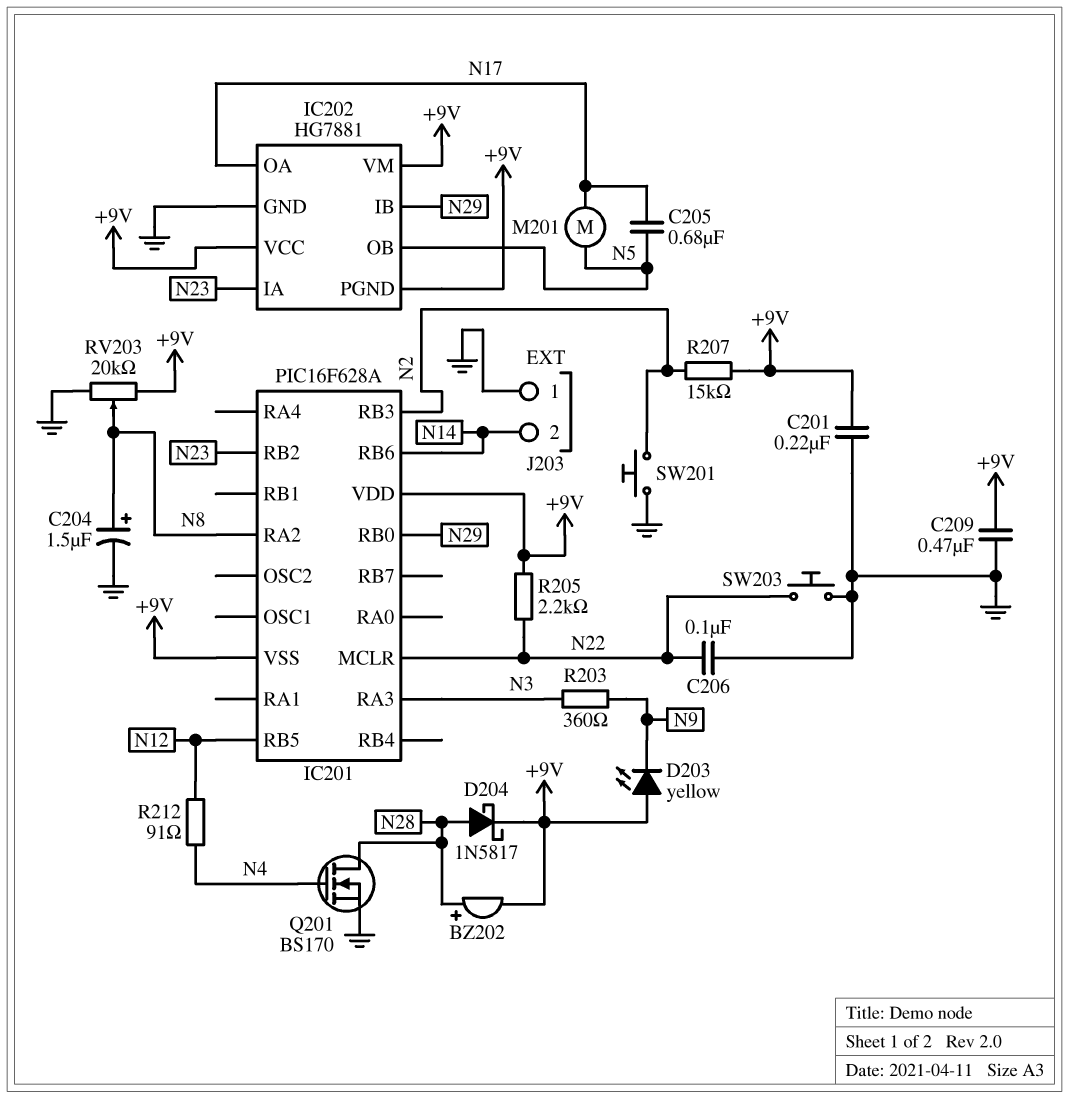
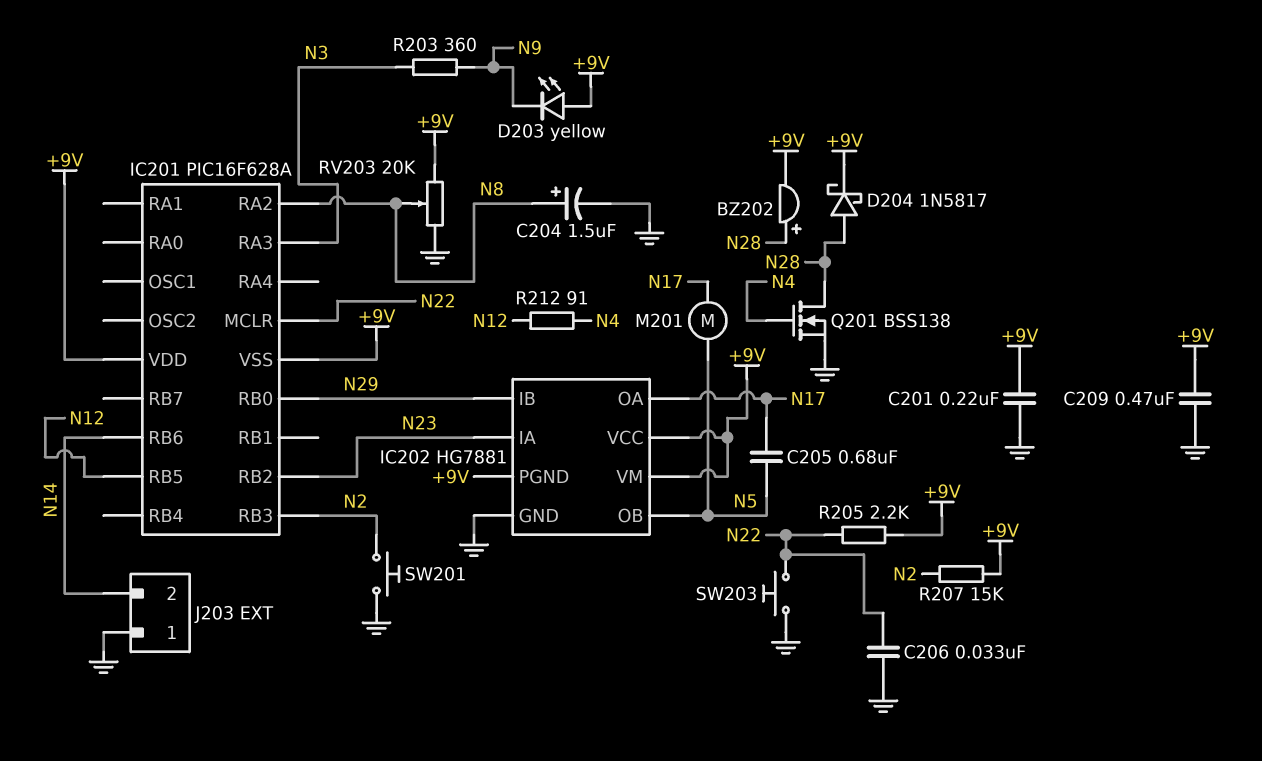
C206: 100nF (GND, N22) -> 33nF (GND, N22)
Q201: NMOS BS170 (G N4, D N28, S GND) -> NMOS BSS138 (G N4, D N28, S GND)

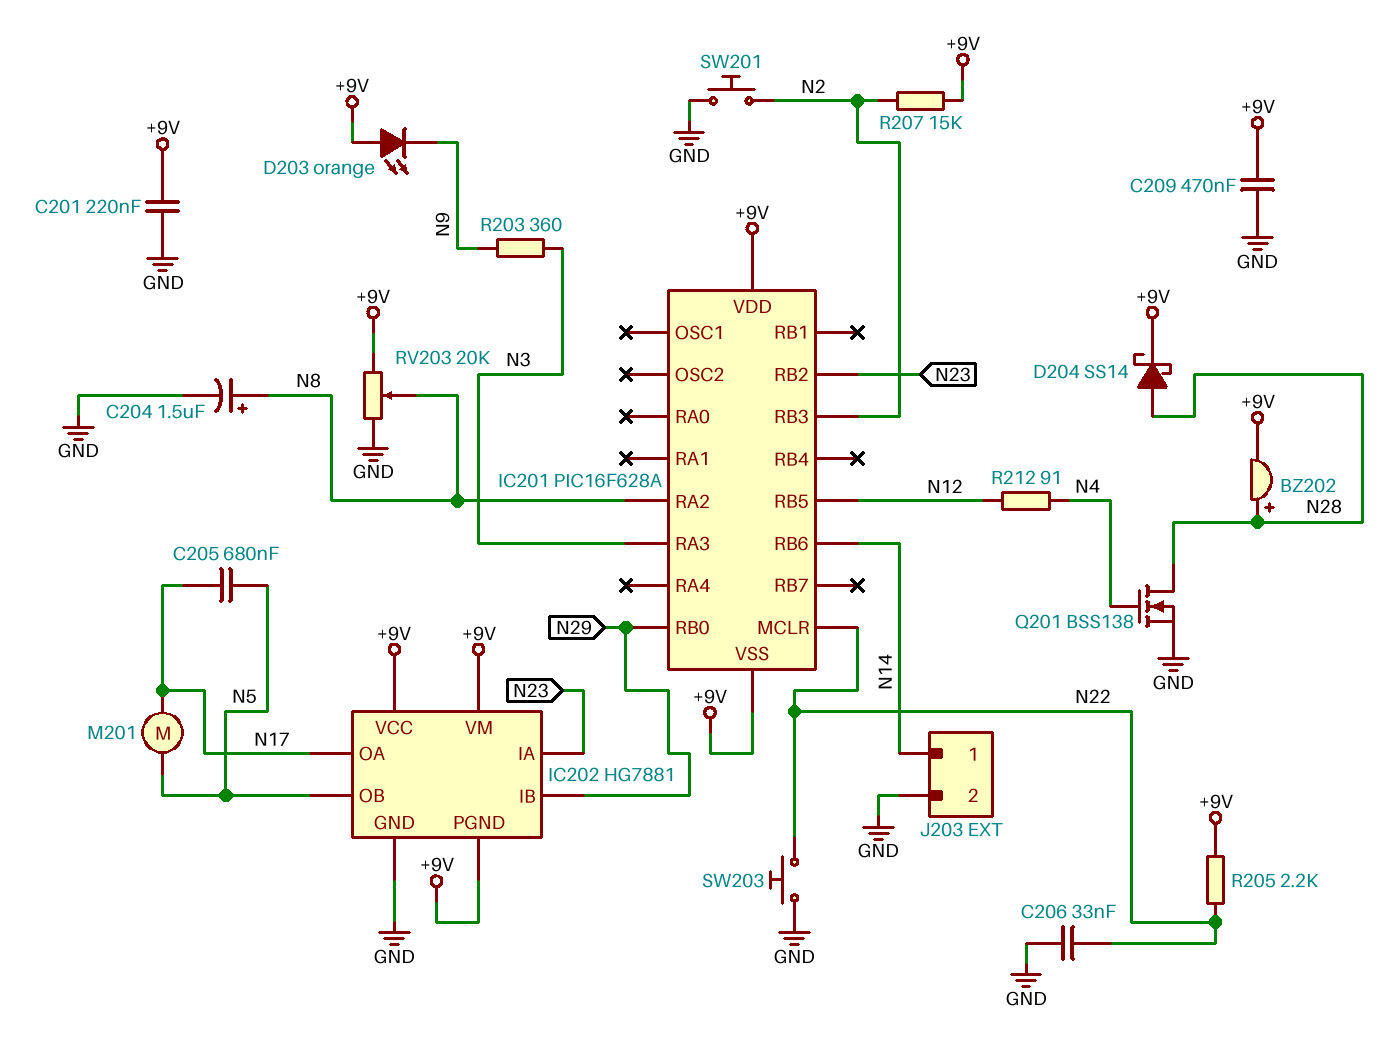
D203: LED yellow (A +9V, K N9) -> LED orange (A +9V, K N9)
D204: schottky 1N5817 (A N28, K +9V) -> schottky SS14 (A N28, K +9V)
J203 pin 1: GND -> N14
J203 pin 2: N14 -> GND

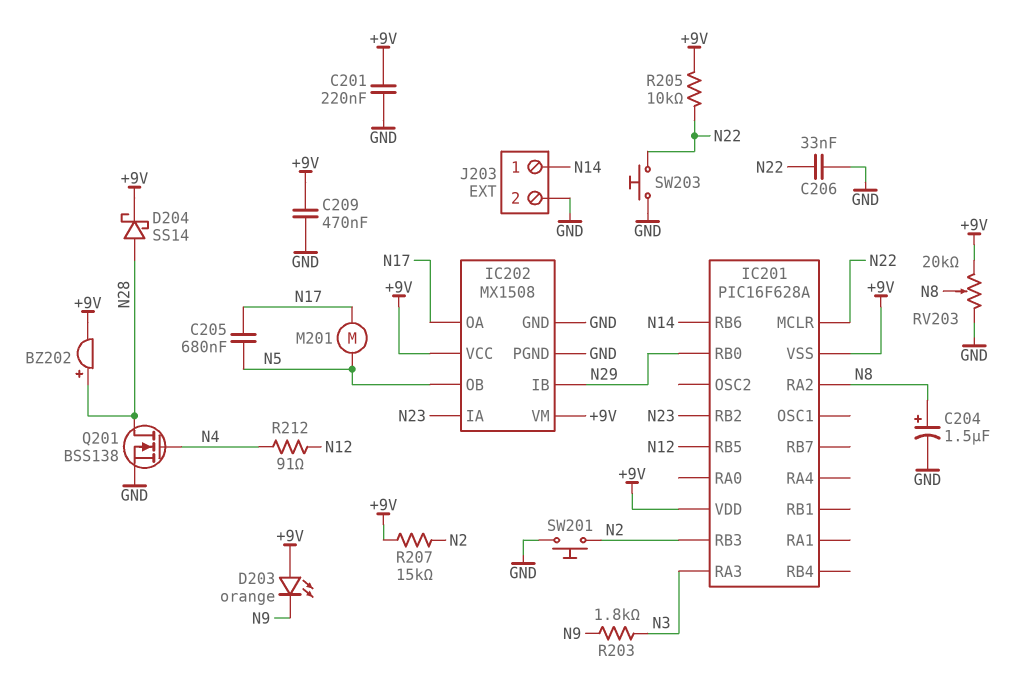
IC202: HG7881 -> MX1508
IC202 pin PGND: +9V -> GND
R203: 360 (N3, N9) -> 1.8k (N3, N9)
R205: 2.2k (+9V, N22) -> 10k (+9V, N22)

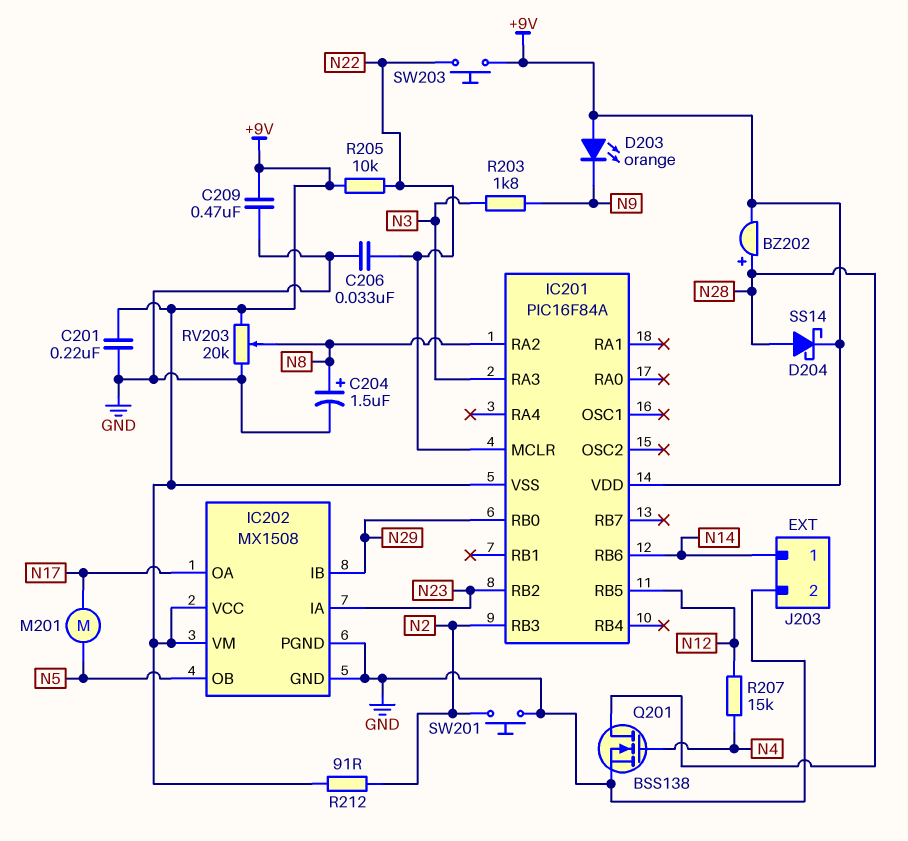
C205: 680nF (N5, N17) -> none
IC201: PIC16F628A -> PIC16F84A
R207: 15k (+9V, N2) -> 15k (N4, N12)
R212: 91 (N4, N12) -> 91 (+9V, N2)
SW203: button (GND, N22) -> button (+9V, N22)

